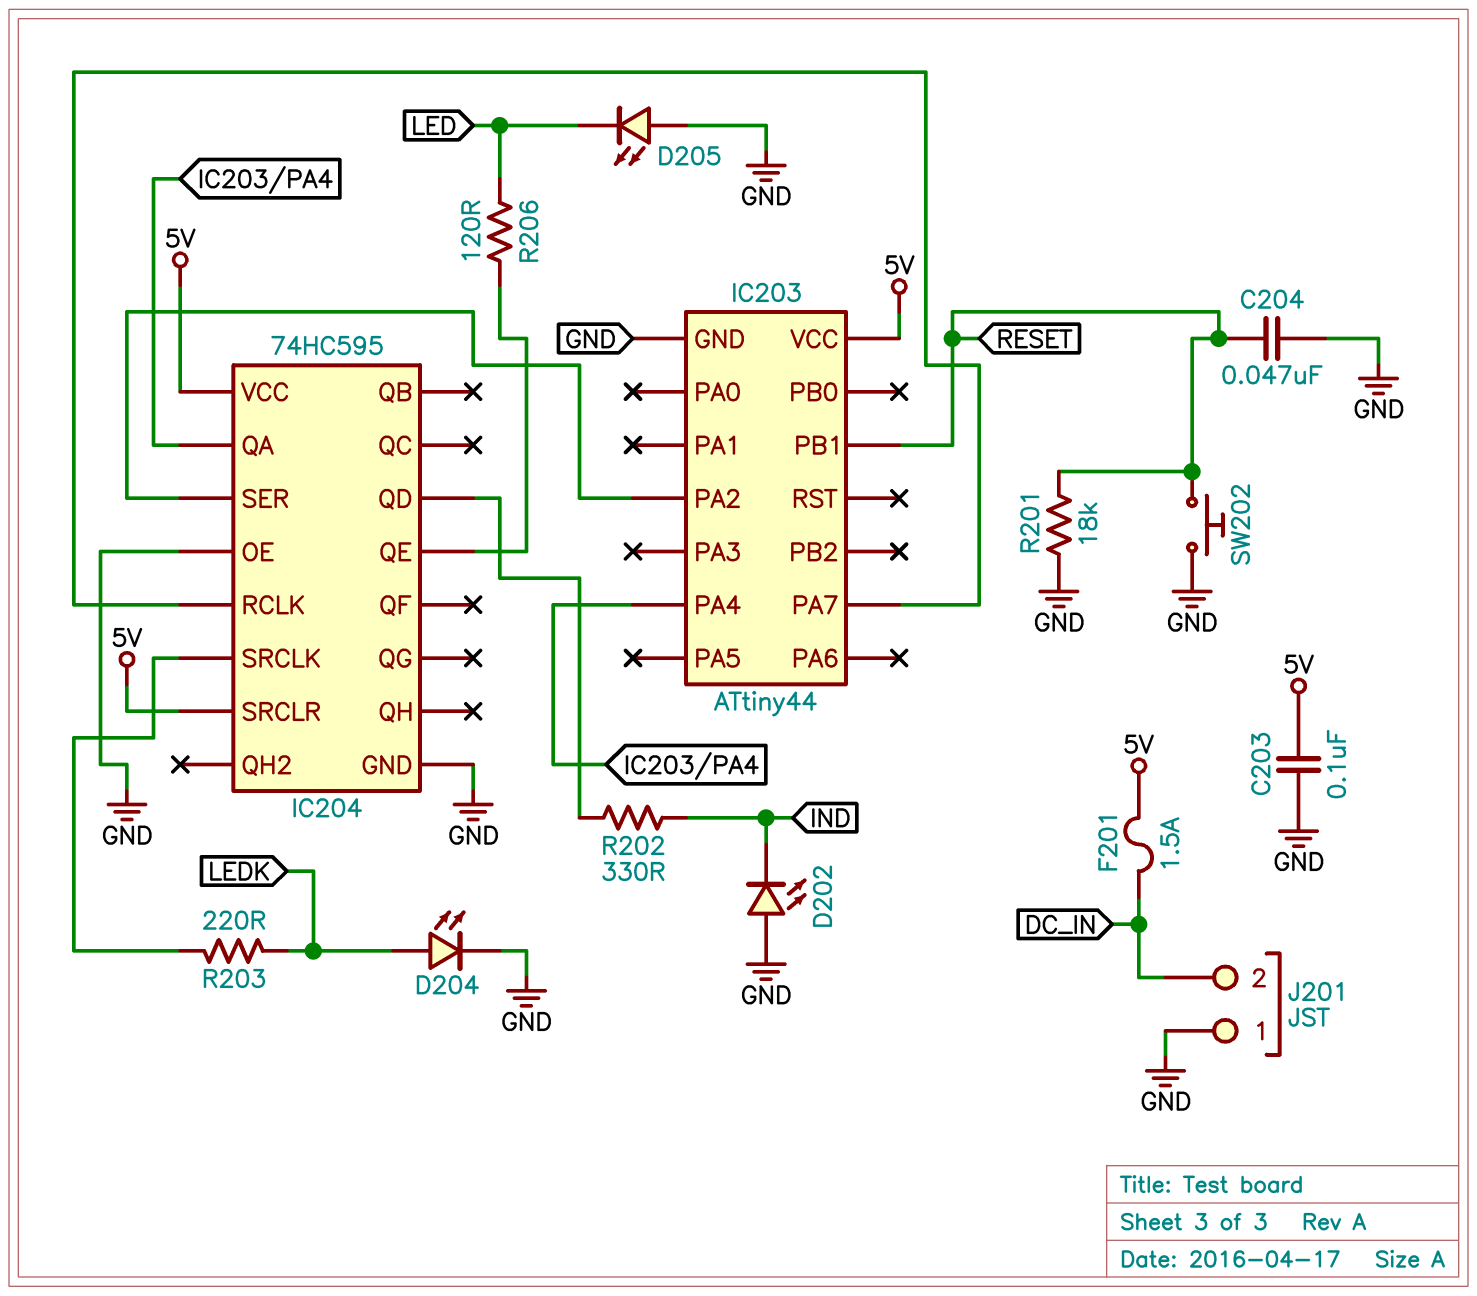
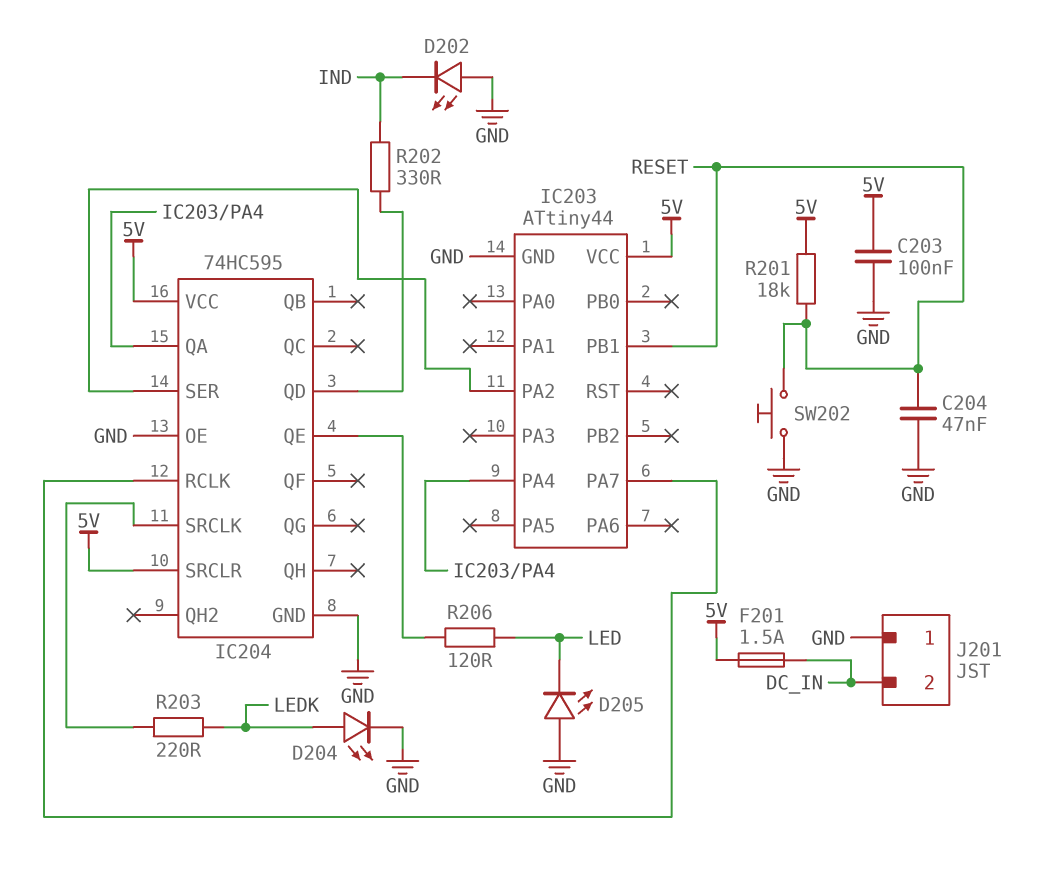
R201: 18k (GND, RESET) -> 18k (5V, RESET)

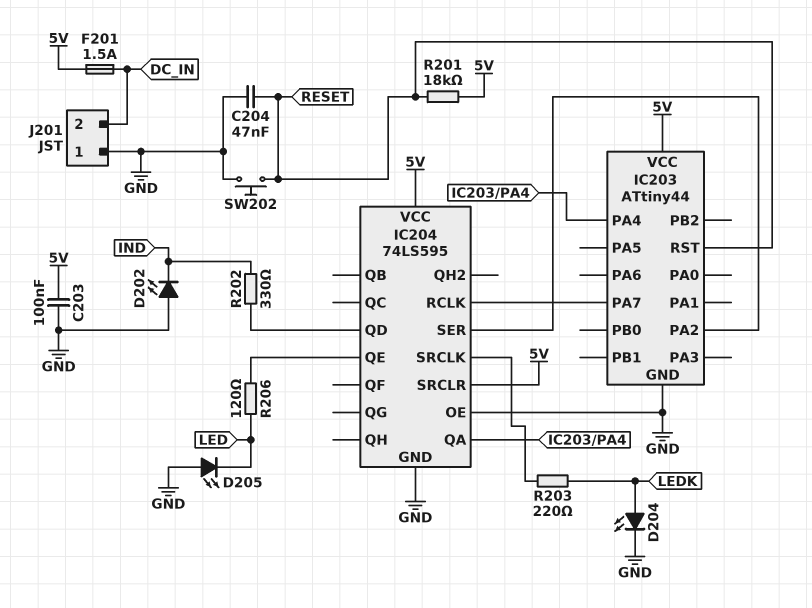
IC203 pin PB1: RESET -> none
IC203 pin RST: none -> RESET
IC204: 74HC595 -> 74LS595

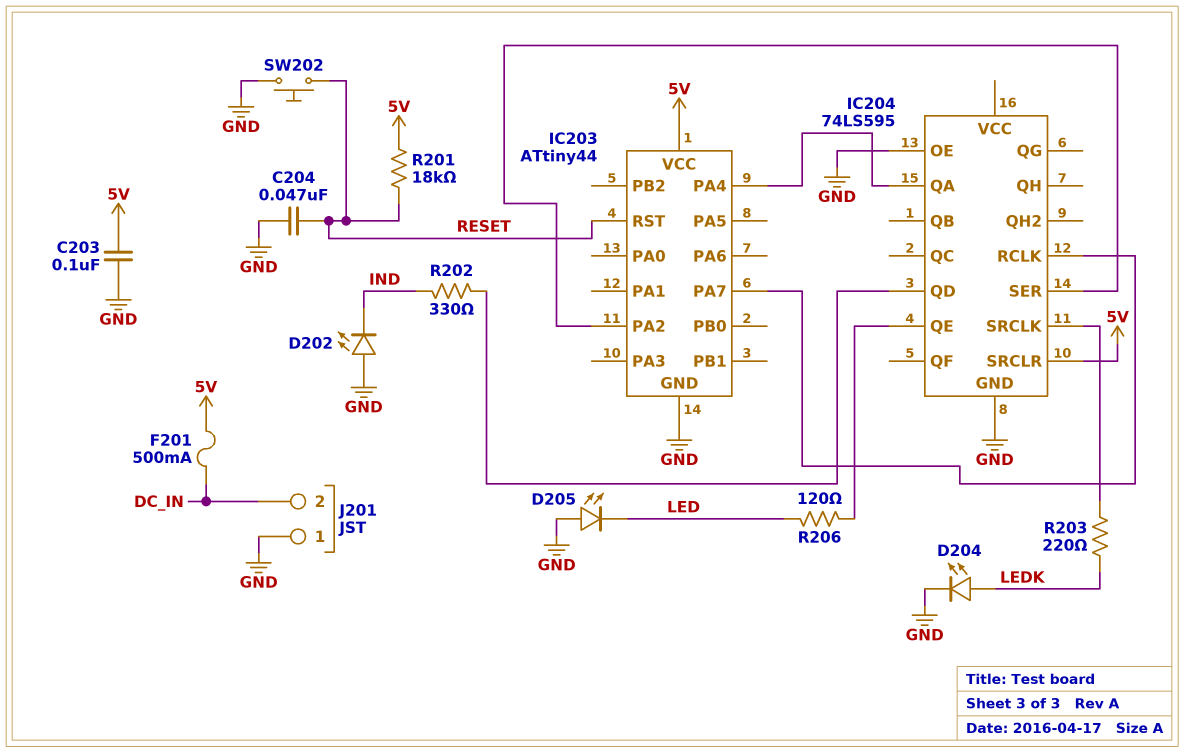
F201: 1.5A (5V, DC_IN) -> 500mA (5V, DC_IN)
IC204 pin VCC: 5V -> none

